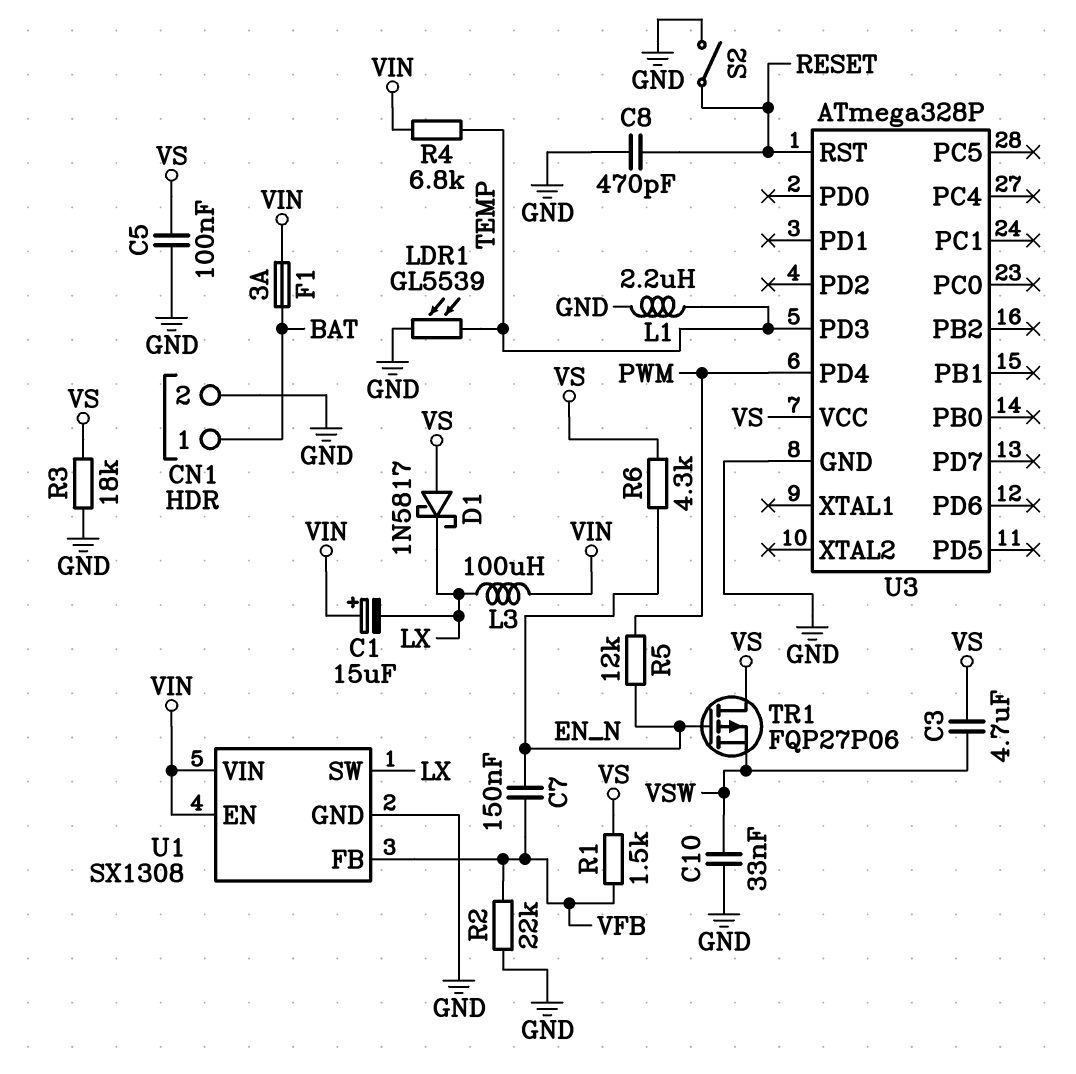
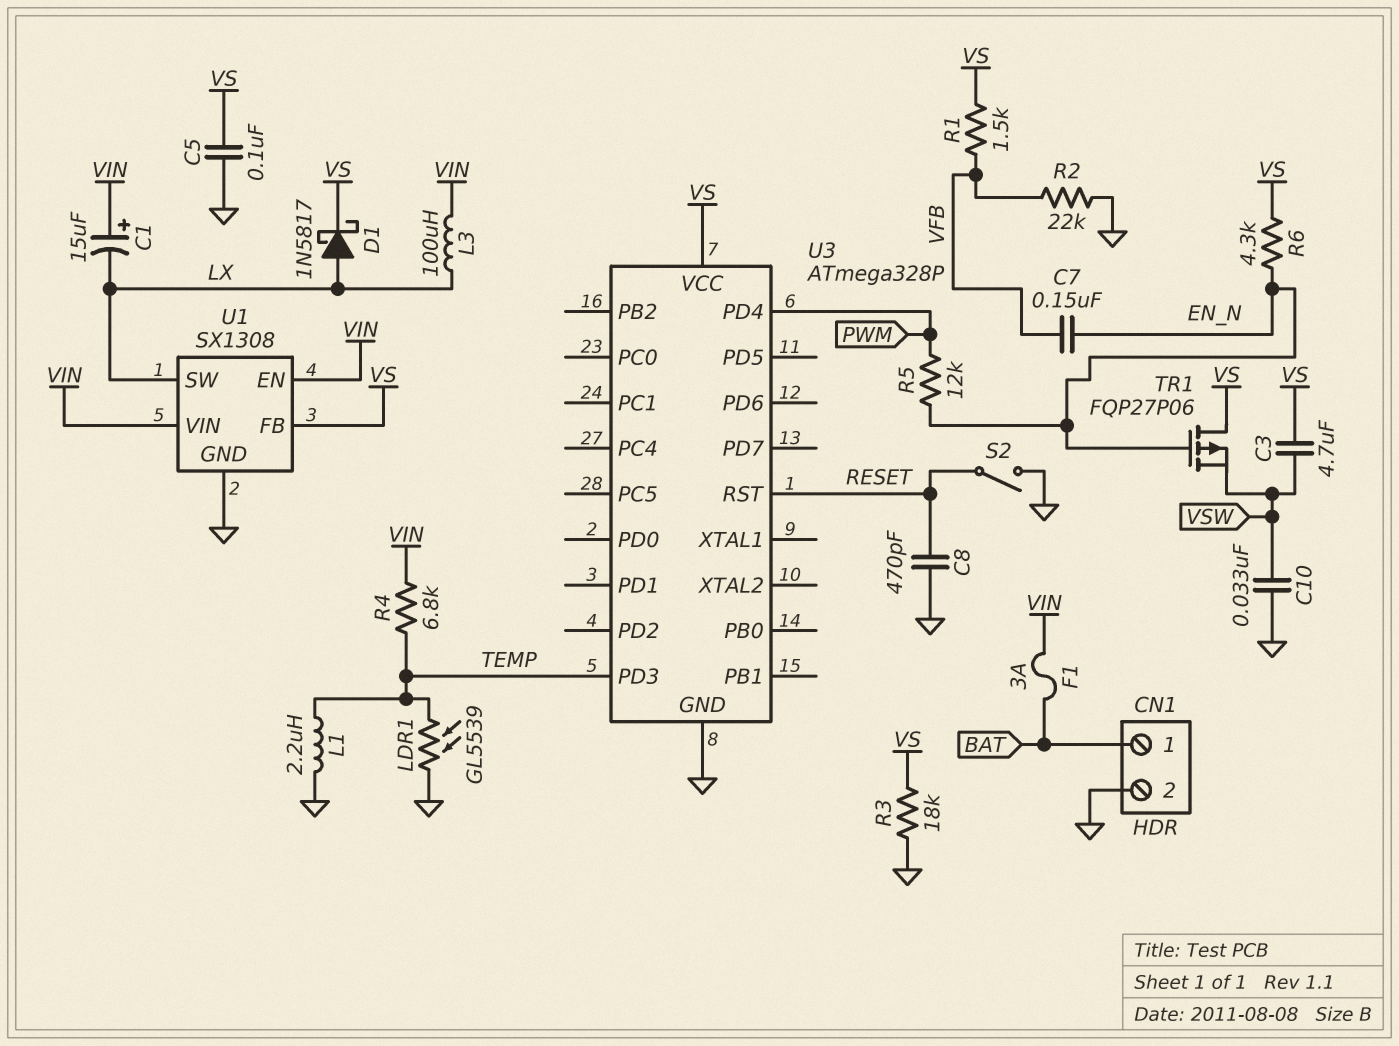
D1: schottky 1N5817 (A VS, K LX) -> schottky 1N5817 (A LX, K VS)
U1 pin FB: VFB -> VS

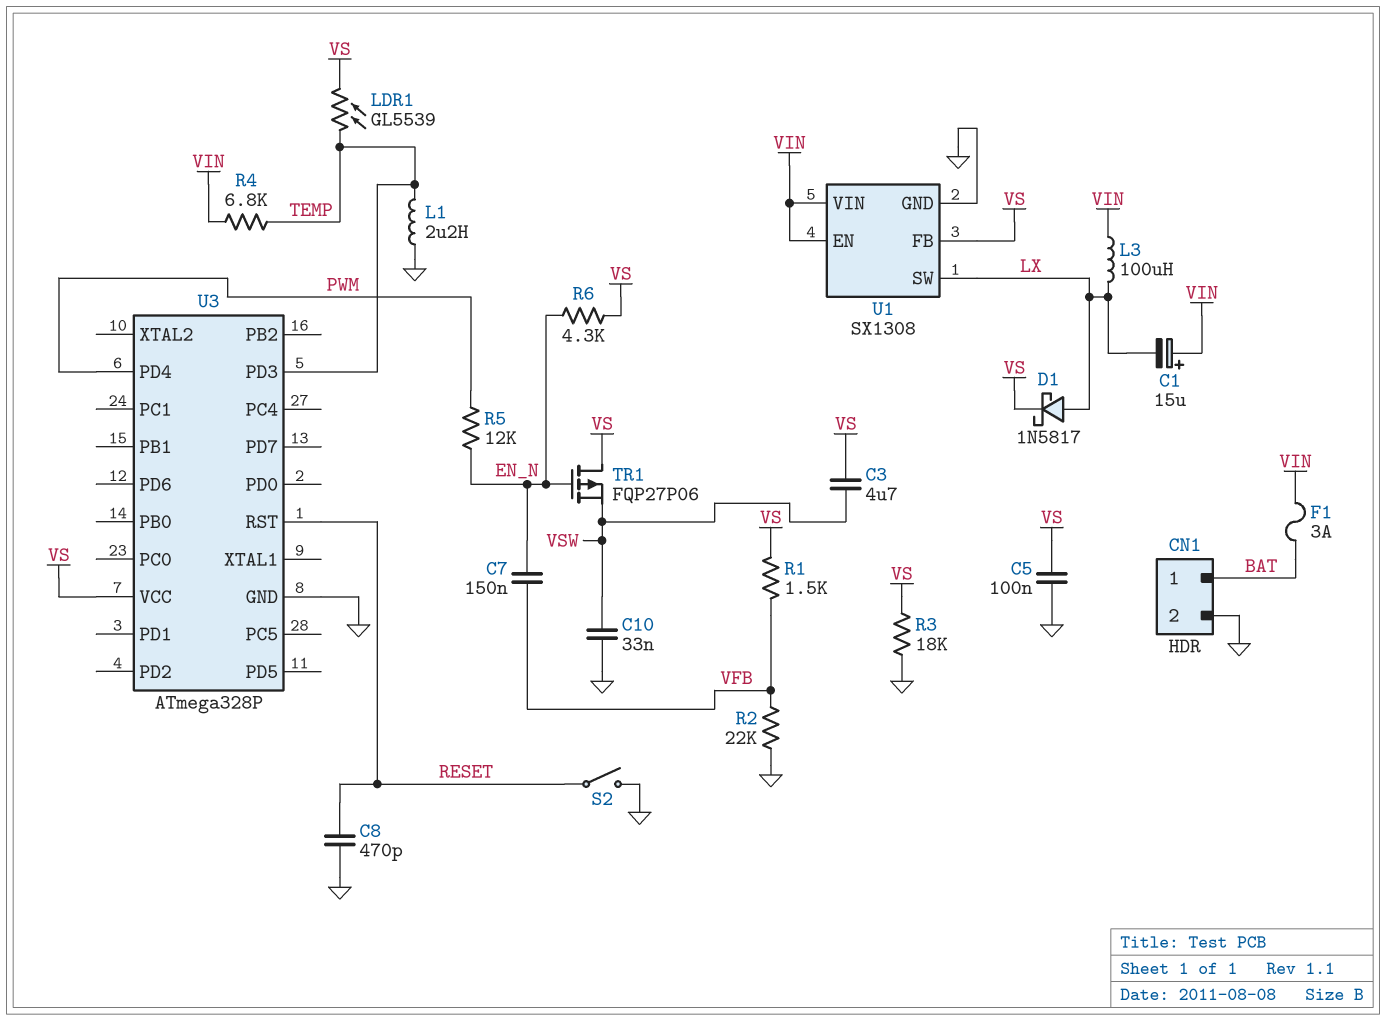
LDR1: GL5539 (GND, TEMP) -> GL5539 (TEMP, VS)

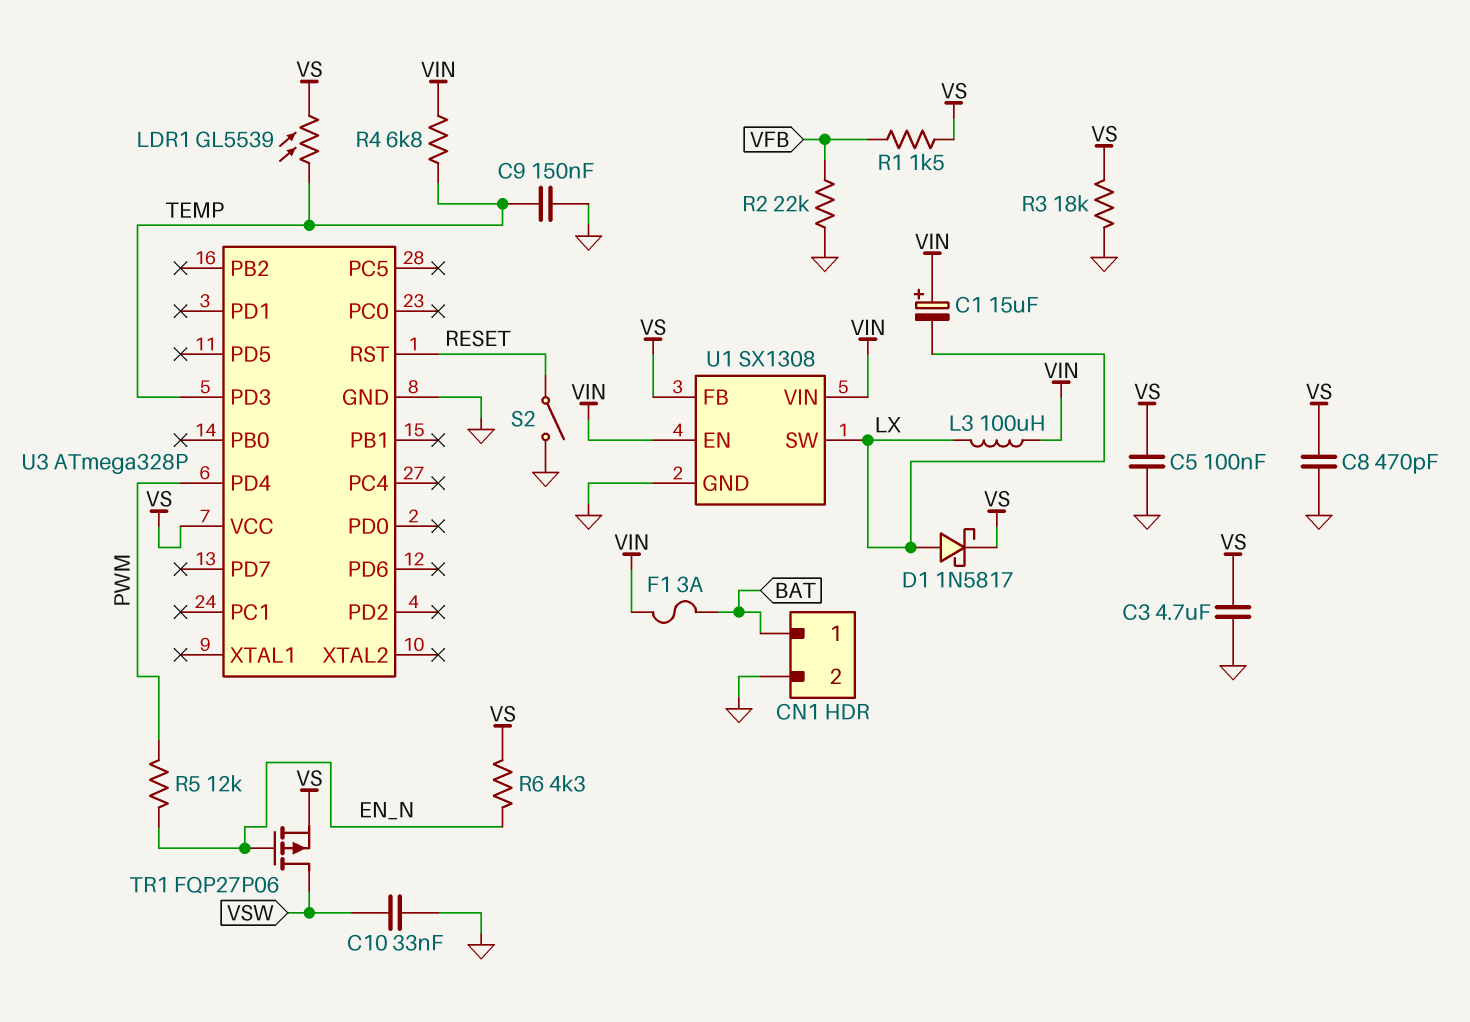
C3: 4.7uF (VS, VSW) -> 4.7uF (GND, VS)
C7: 150nF (EN_N, VFB) -> none
C8: 470pF (GND, RESET) -> 470pF (GND, VS)
C9: none -> 150nF (GND, TEMP)
L1: 2.2uH (GND, TEMP) -> none
TR1: PMOS FQP27P06 (G EN_N, D VS, S VSW) -> PMOS FQP27P06 (G EN_N, D VSW, S VS)

